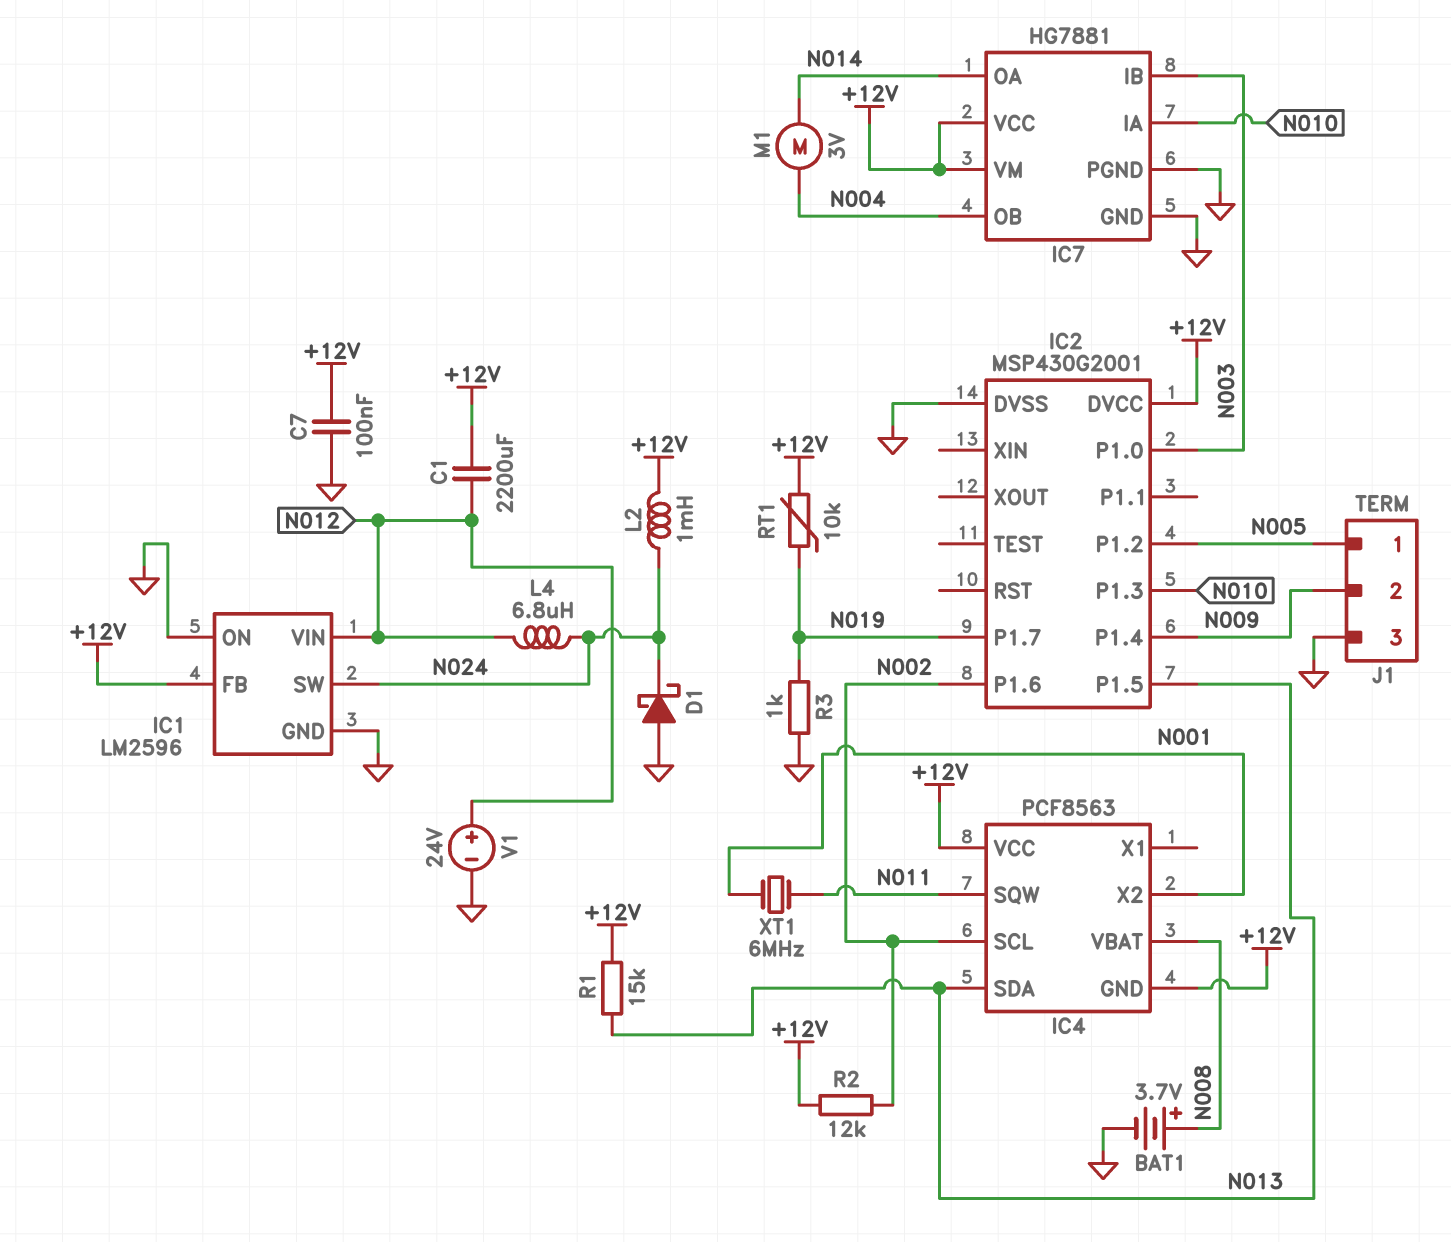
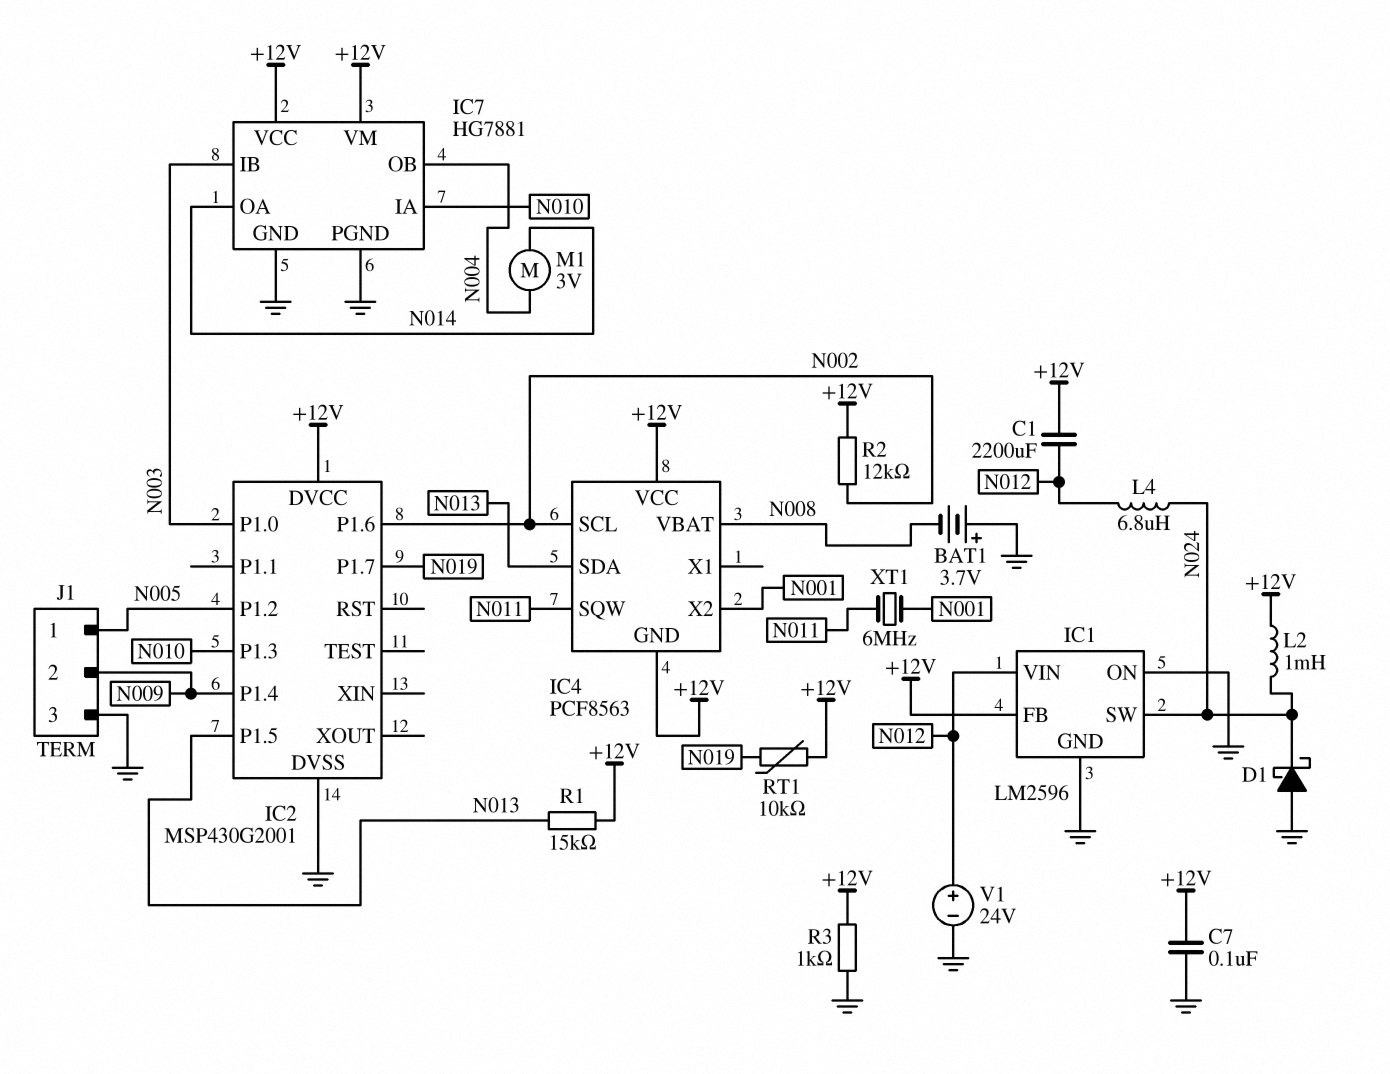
BAT1: 3.7V (plus N008, minus GND) -> 3.7V (plus GND, minus N008)
R3: 1k (GND, N019) -> 1k (+12V, GND)

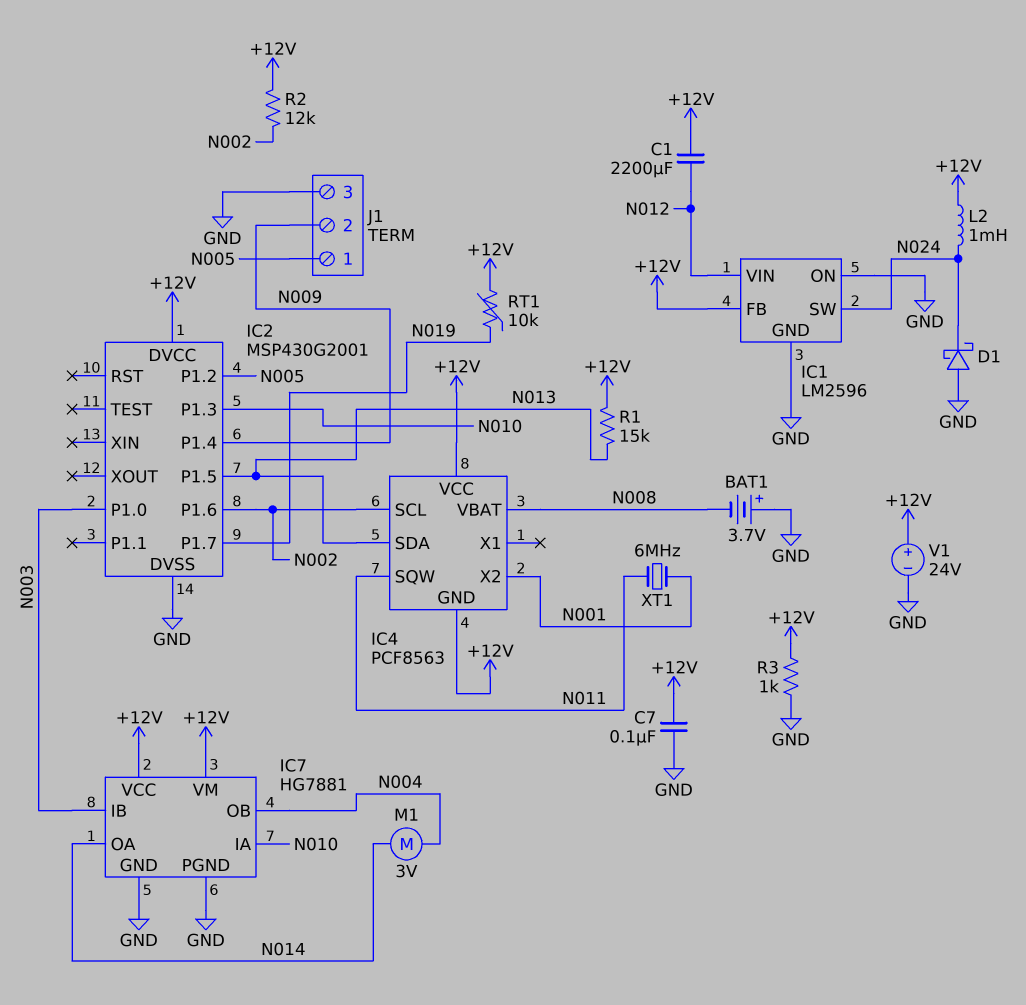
L4: 6.8uH (N012, N024) -> none
V1: 24V (plus N012, minus GND) -> 24V (plus +12V, minus GND)

